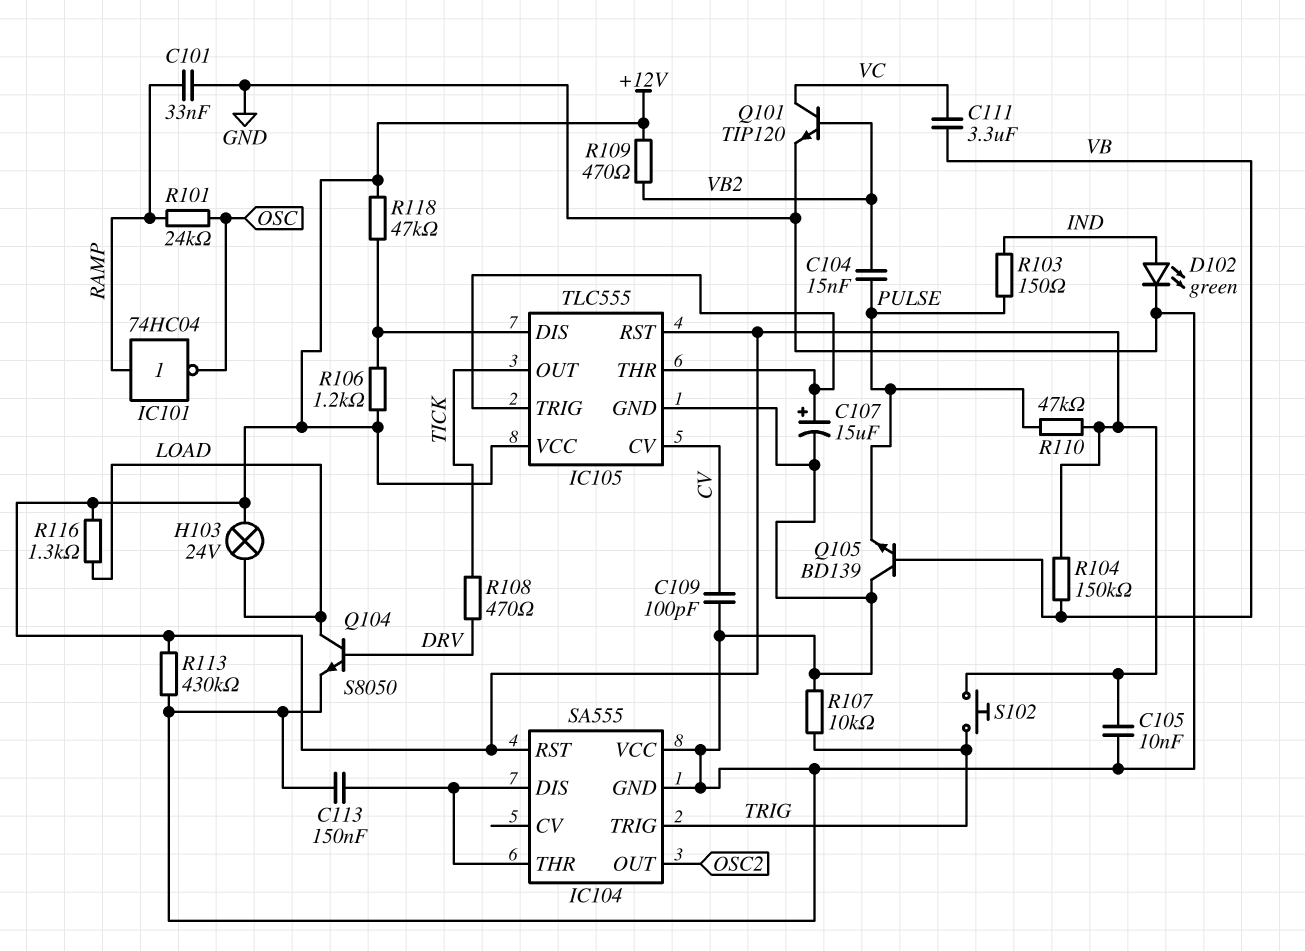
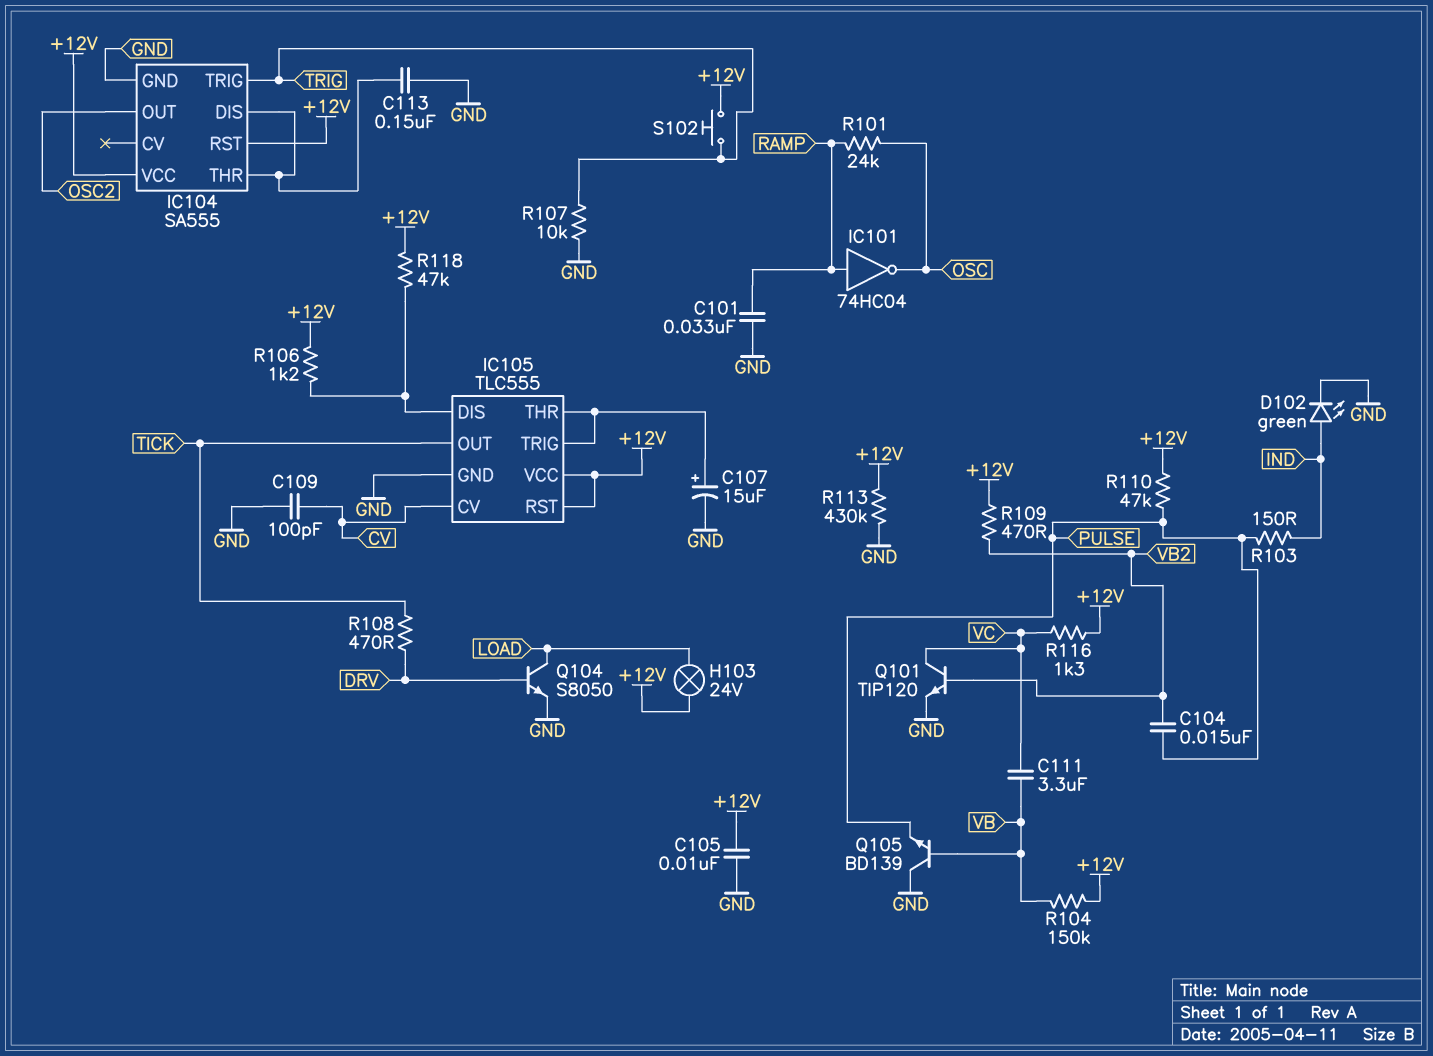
IC104 pin VCC: GND -> +12V
R116: 1.3k (+12V, LOAD) -> 1.3k (+12V, VC)

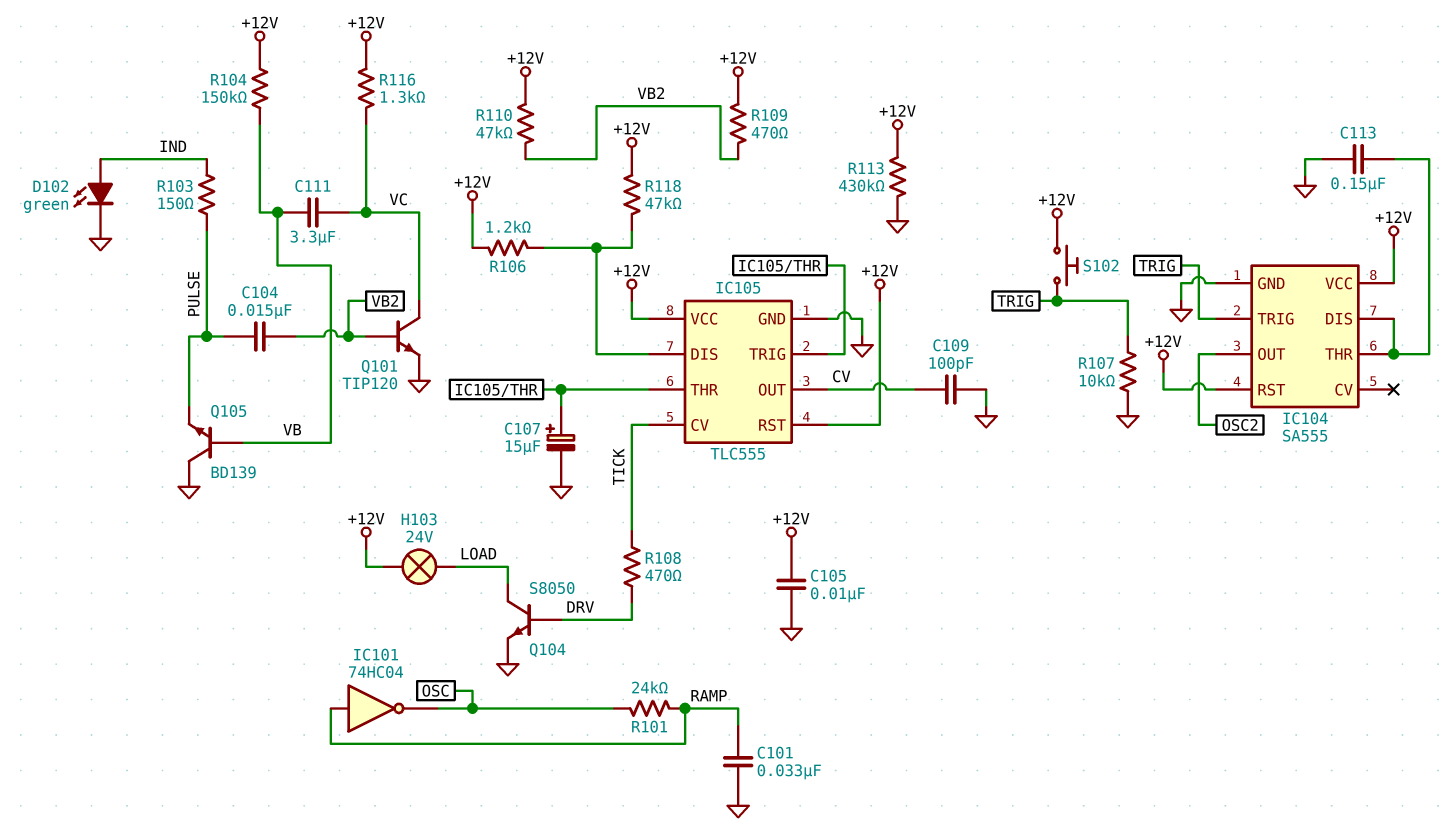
IC105 pin CV: CV -> TICK
IC105 pin OUT: TICK -> CV
R110: 47k (+12V, PULSE) -> 47k (+12V, VB2)

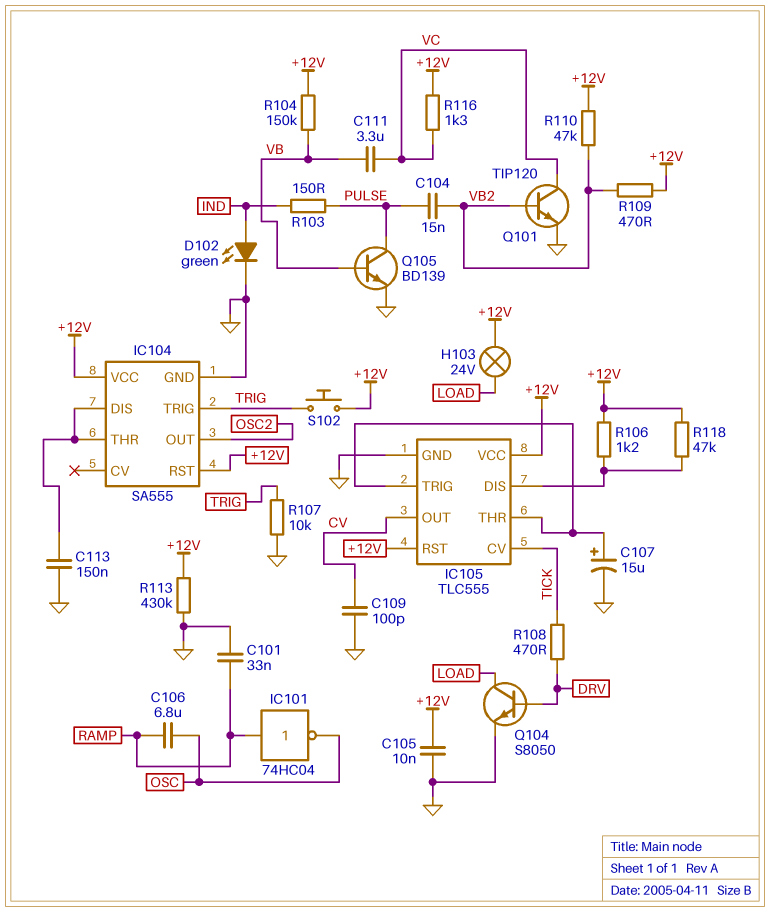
C106: none -> 6.8uF (OSC, RAMP)
Q105: NPN BD139 (B VB, C GND, E PULSE) -> NPN BD139 (B VB, C PULSE, E GND)
R101: 24k (OSC, RAMP) -> none

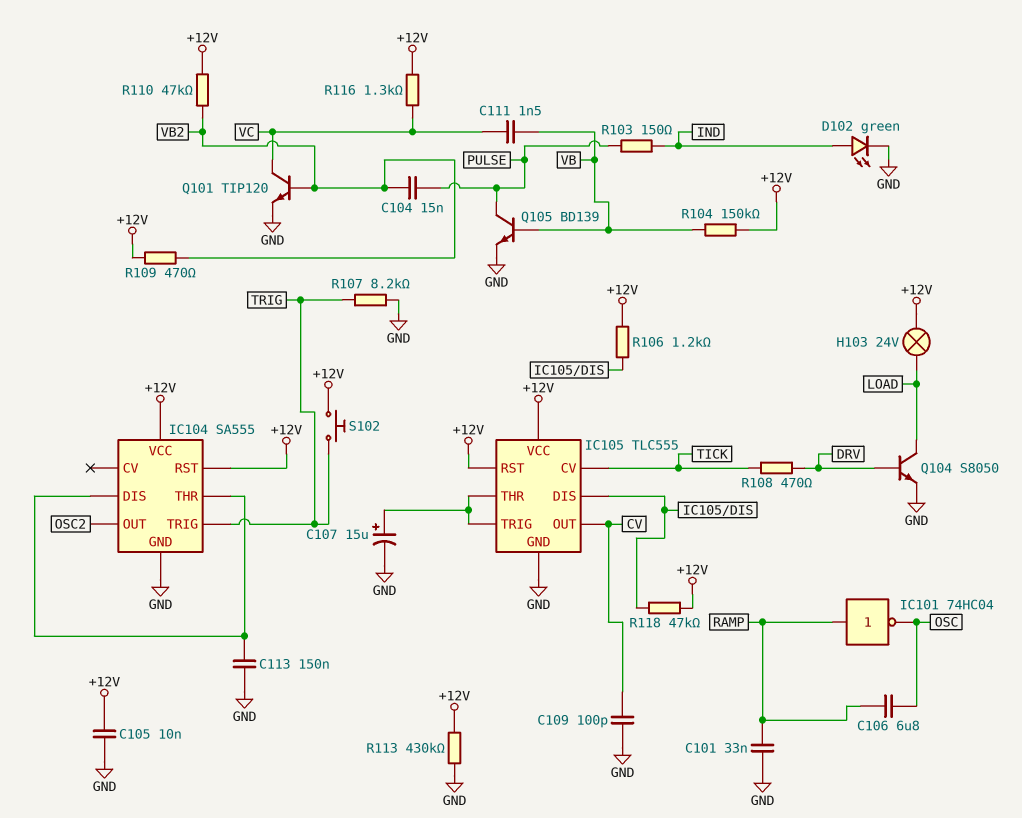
C111: 3.3uF (VB, VC) -> 1.5nF (VB, VC)
R107: 10k (GND, TRIG) -> 8.2k (GND, TRIG)

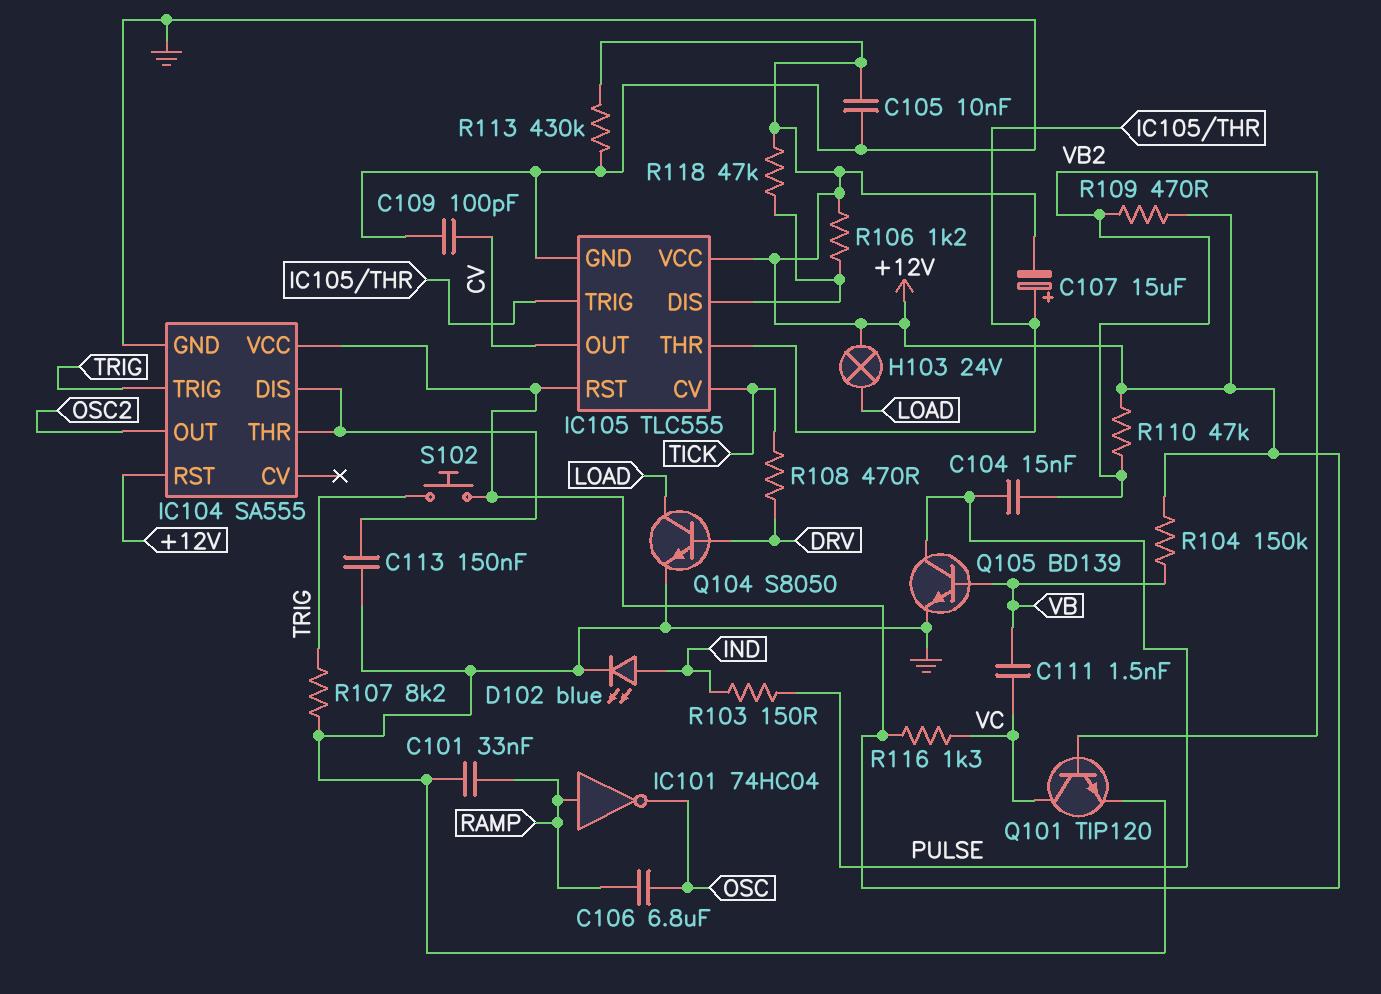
C107: 15uF (plus IC105/THR, minus GND) -> 15uF (plus IC105/THR, minus +12V)
D102: LED green (A IND, K GND) -> LED blue (A IND, K GND)

